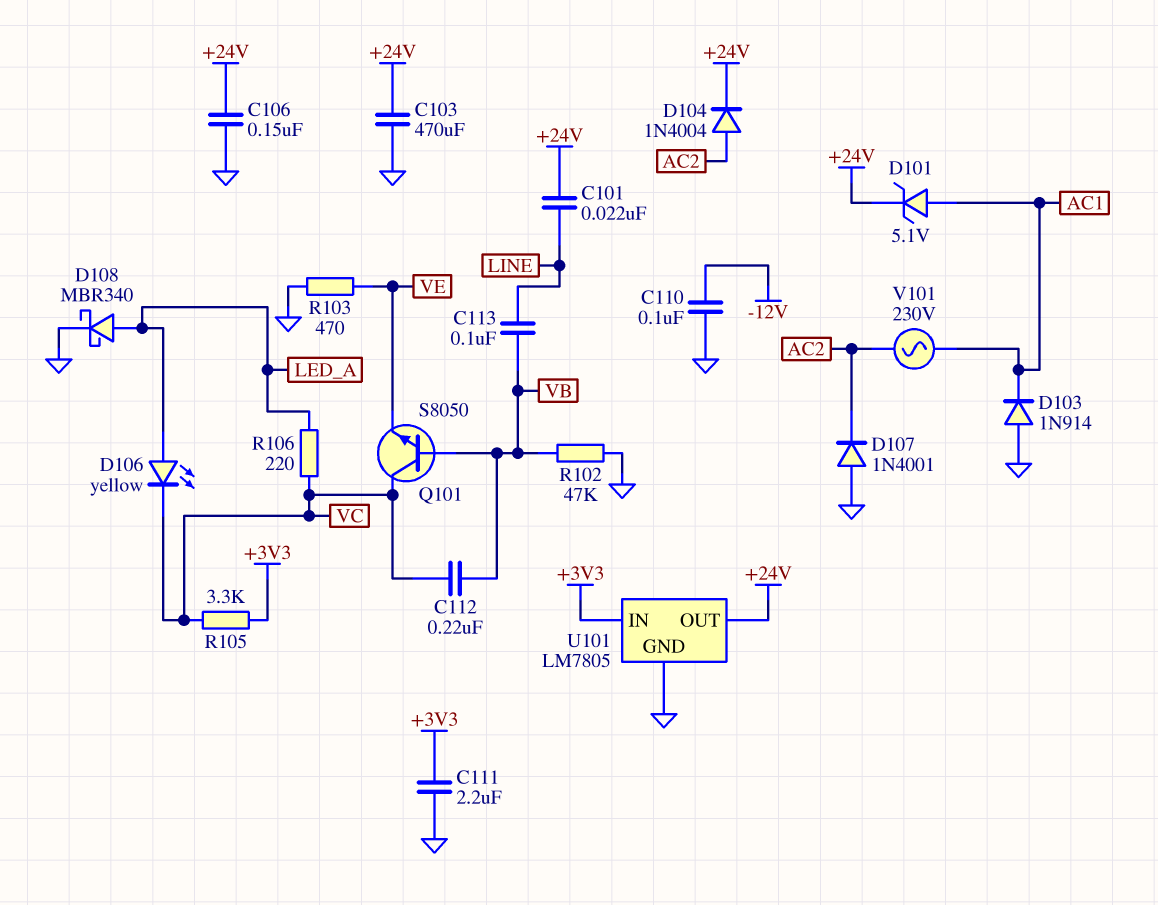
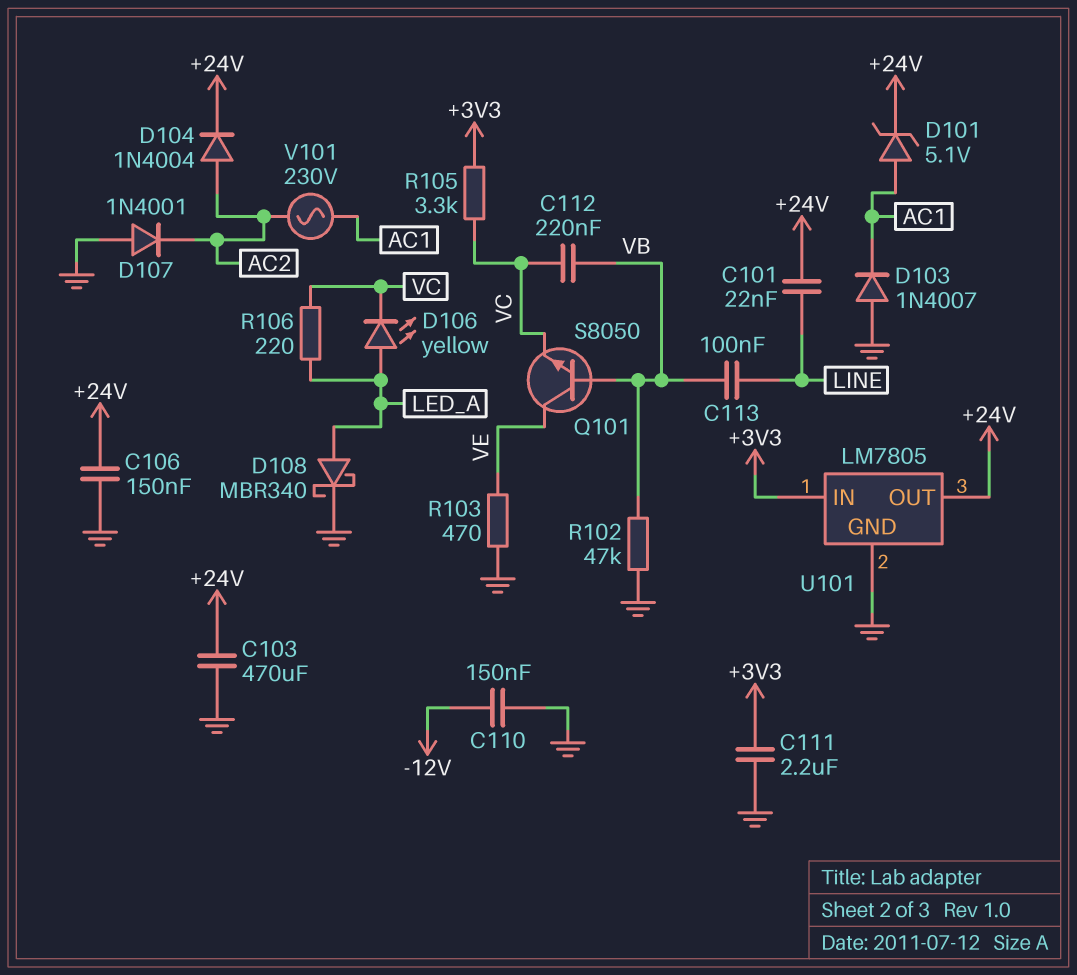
C110: 100nF (-12V, GND) -> 150nF (-12V, GND)
D103: diode 1N914 (A GND, K AC1) -> diode 1N4007 (A GND, K AC1)
Q101: NPN S8050 (B VB, C VC, E VE) -> NPN S8050 (B VB, C VE, E VC)

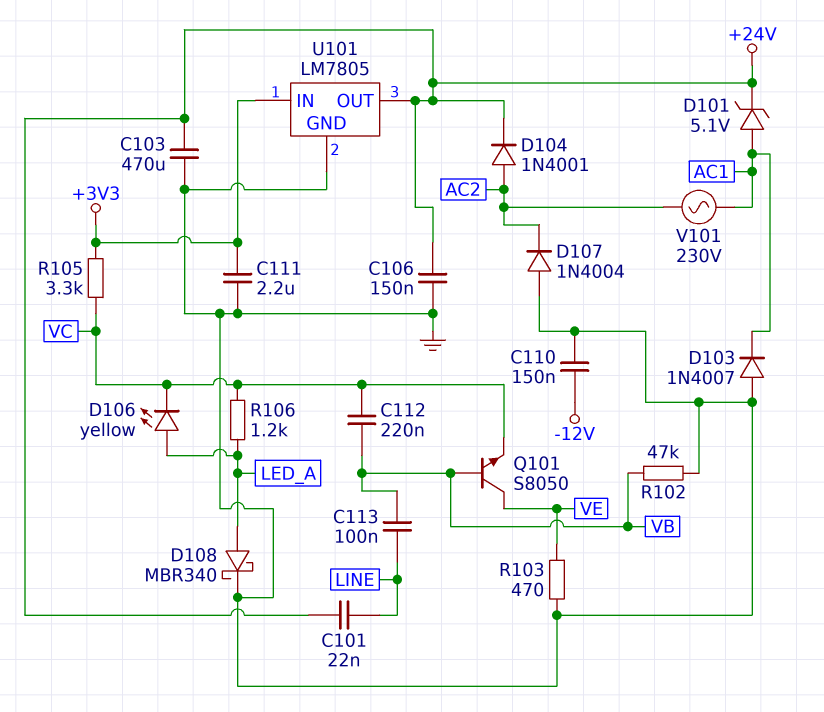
D104: diode 1N4004 (A AC2, K +24V) -> diode 1N4001 (A AC2, K +24V)
D107: diode 1N4001 (A GND, K AC2) -> diode 1N4004 (A GND, K AC2)
R106: 220 (LED_A, VC) -> 1.2k (LED_A, VC)

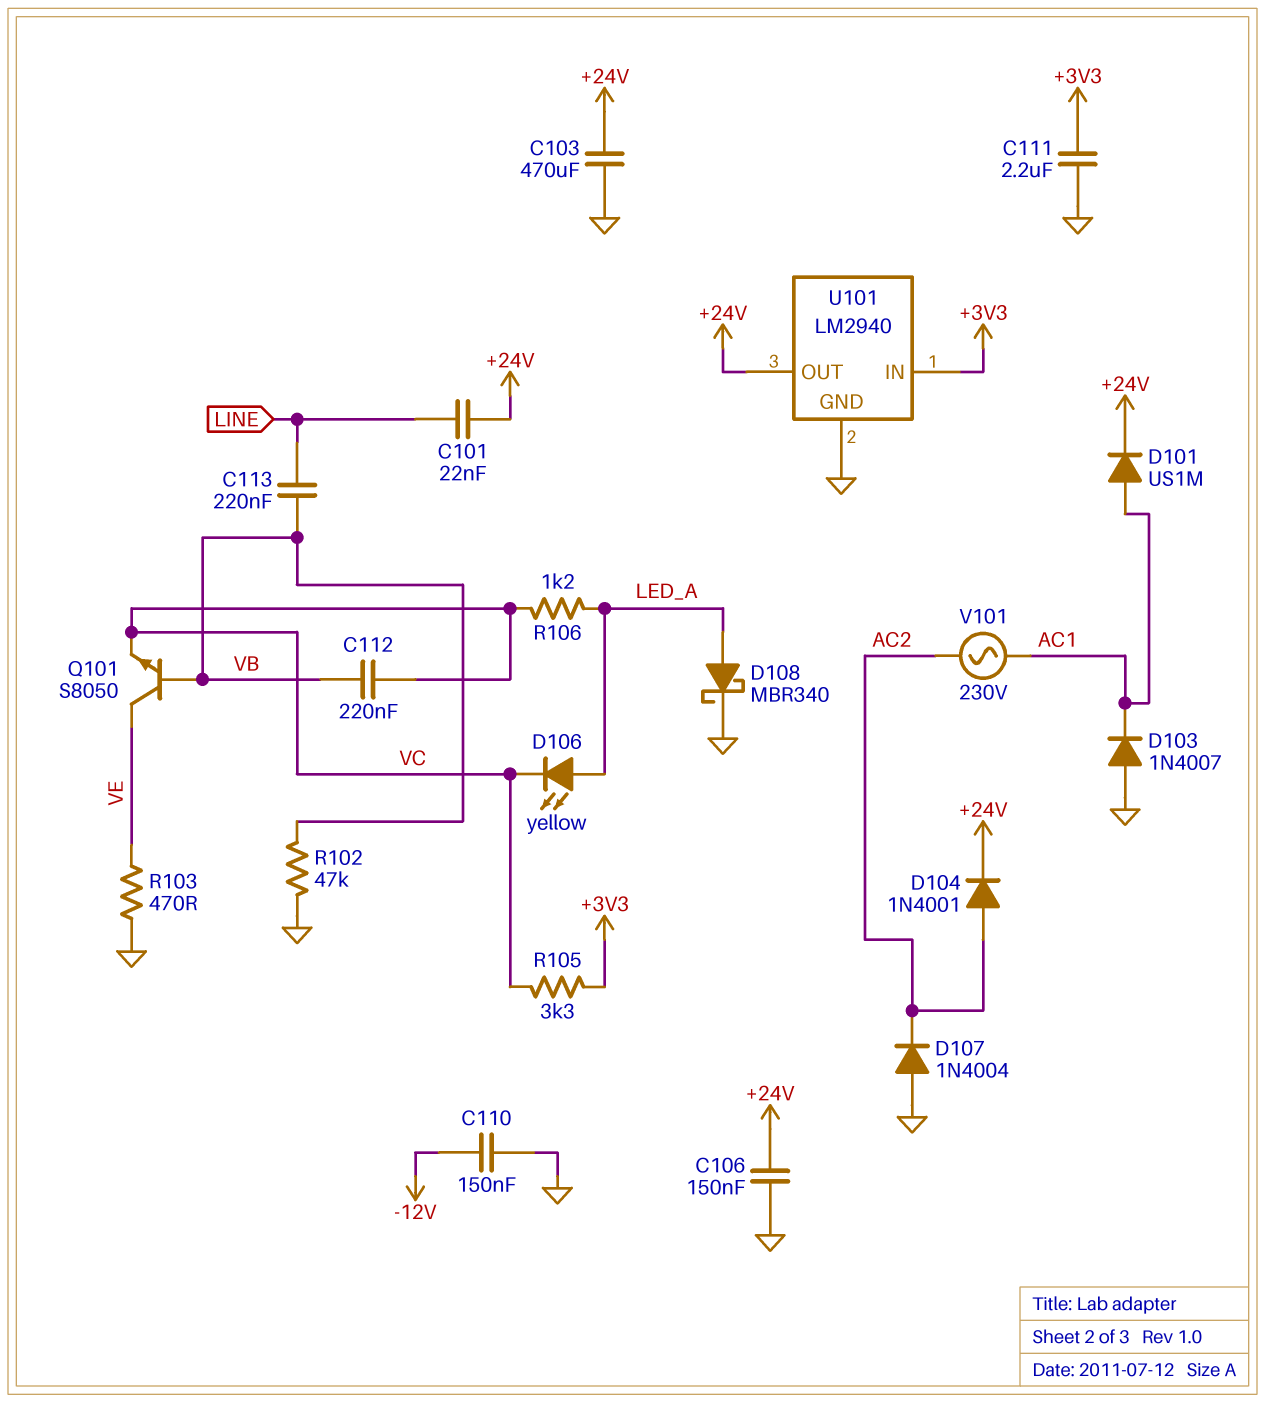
C113: 100nF (LINE, VB) -> 220nF (LINE, VB)
D101: zener 5.1V (A AC1, K +24V) -> diode US1M (A AC1, K +24V)
U101: LM7805 -> LM2940

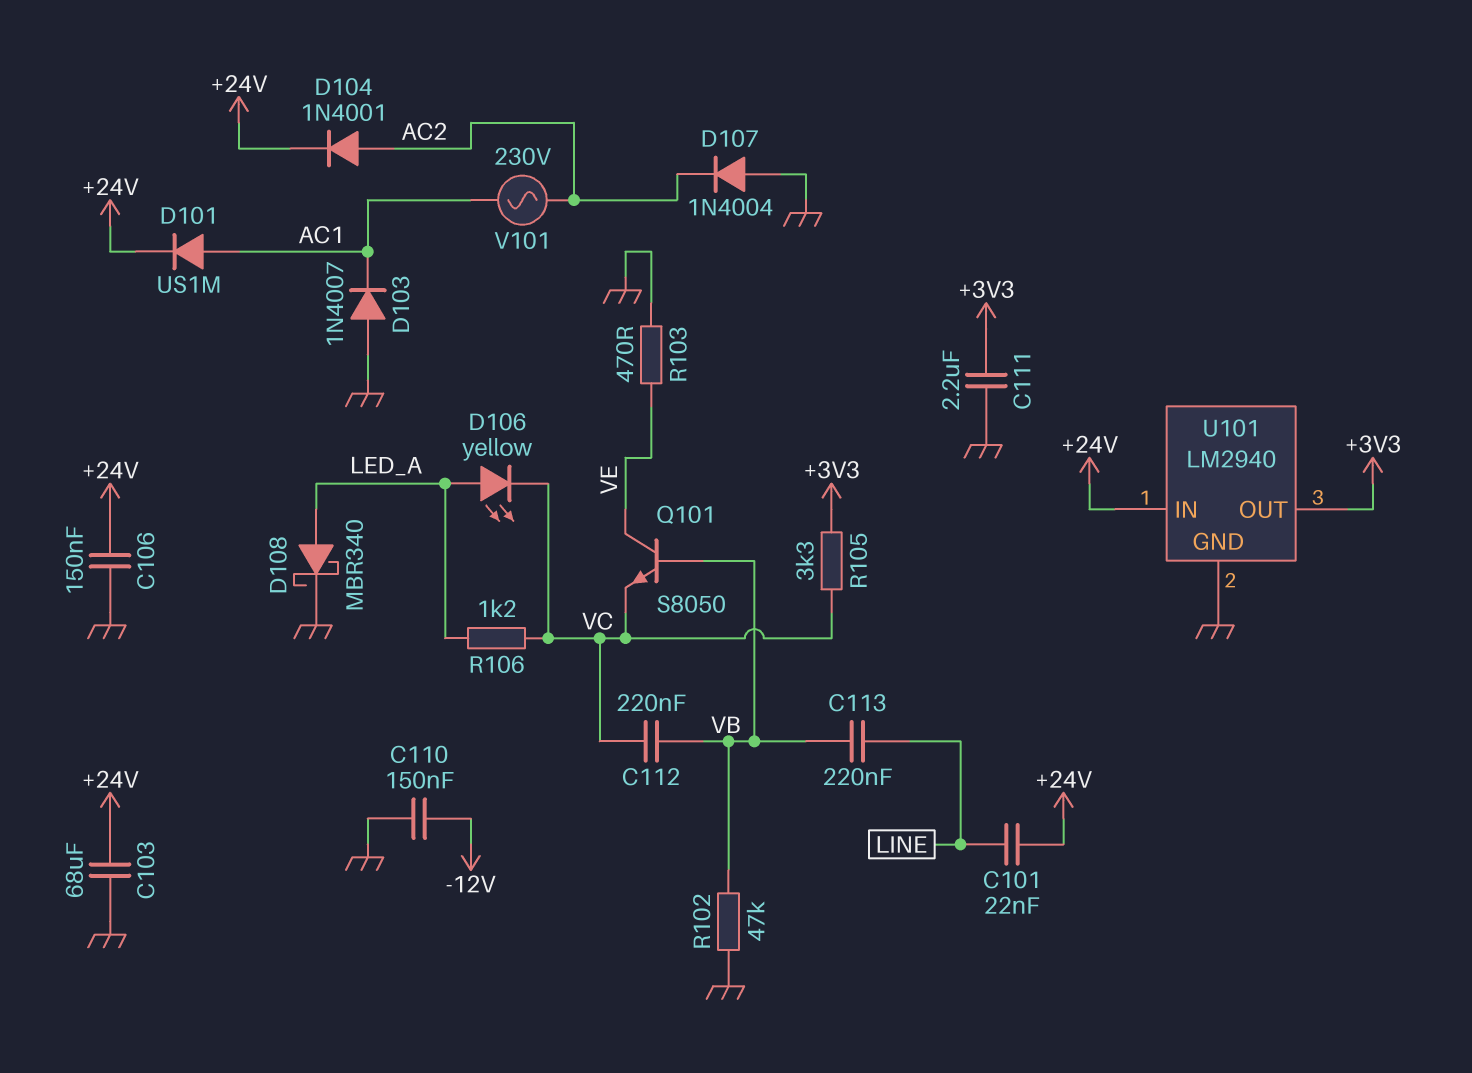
C103: 470uF (+24V, GND) -> 68uF (+24V, GND)
U101 pin IN: +3V3 -> +24V
U101 pin OUT: +24V -> +3V3

